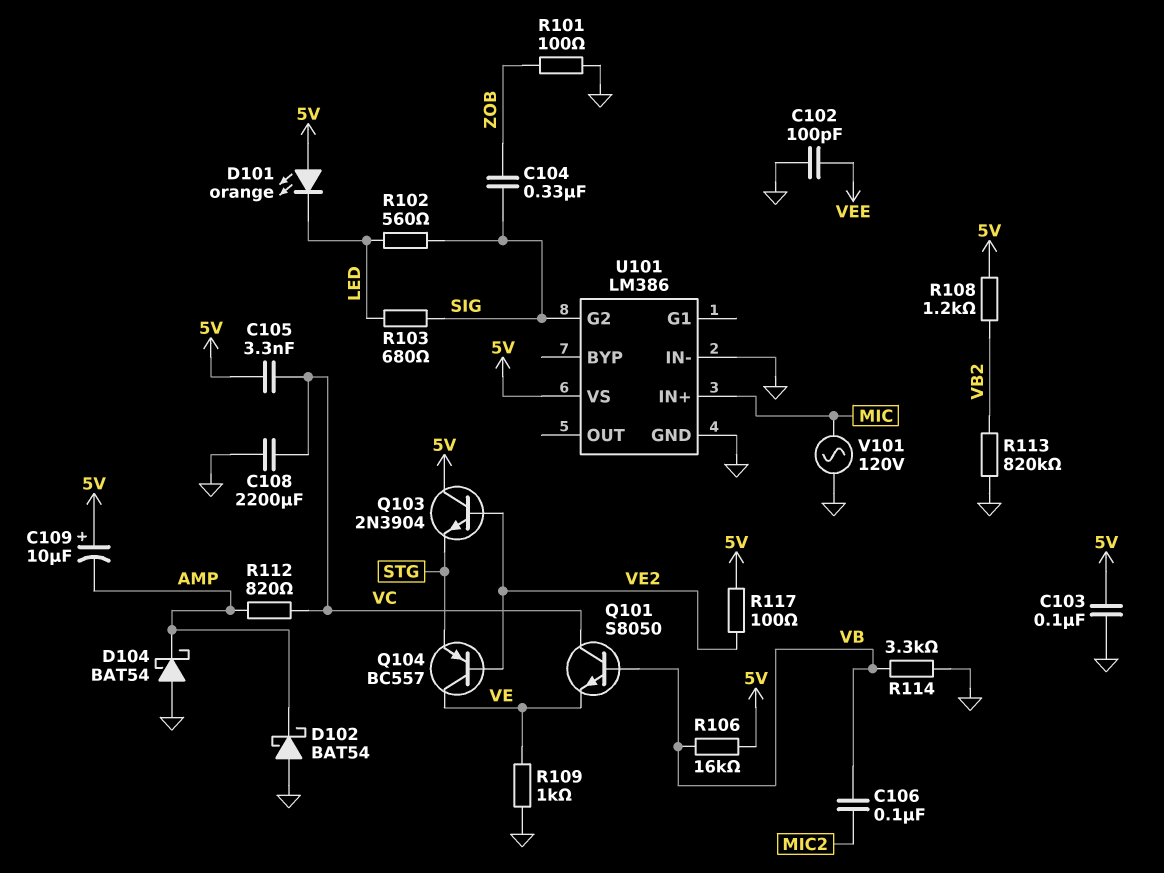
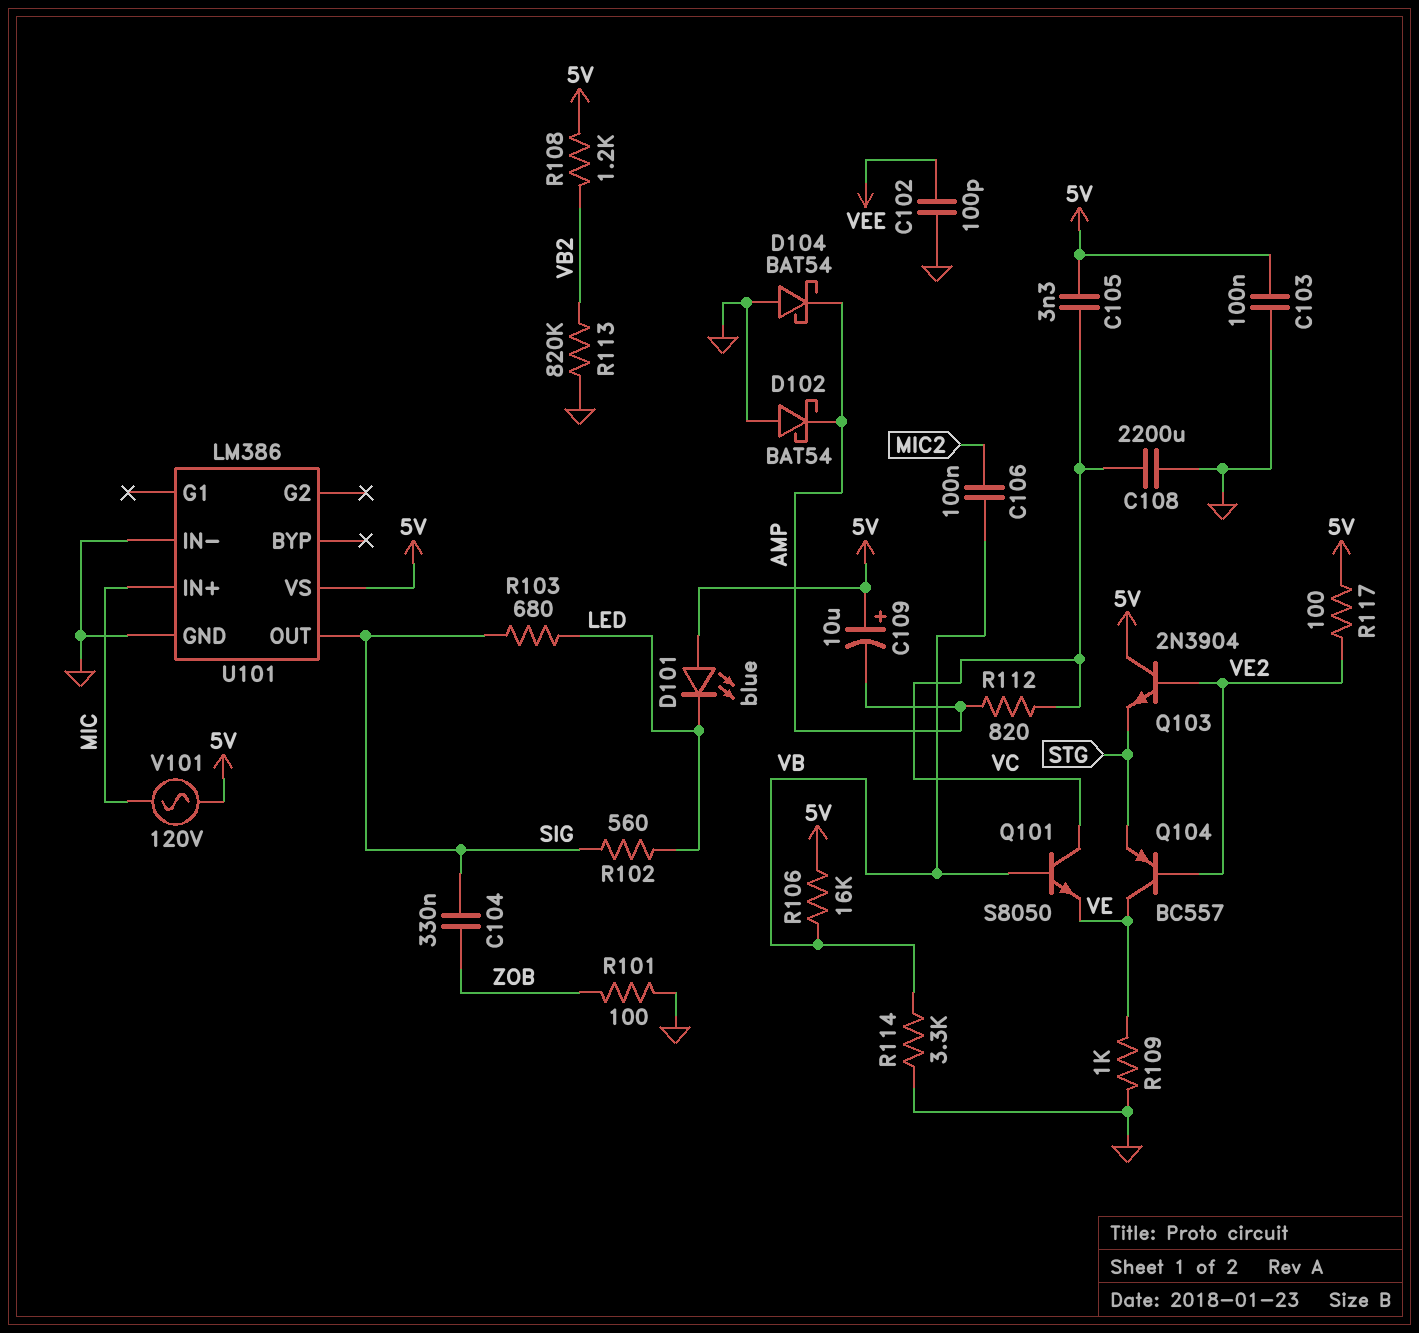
D101: LED orange (A 5V, K LED) -> LED blue (A 5V, K LED)
U101 pin G2: SIG -> none
U101 pin OUT: none -> SIG
V101: AC 120V (GND, MIC) -> AC 120V (5V, MIC)

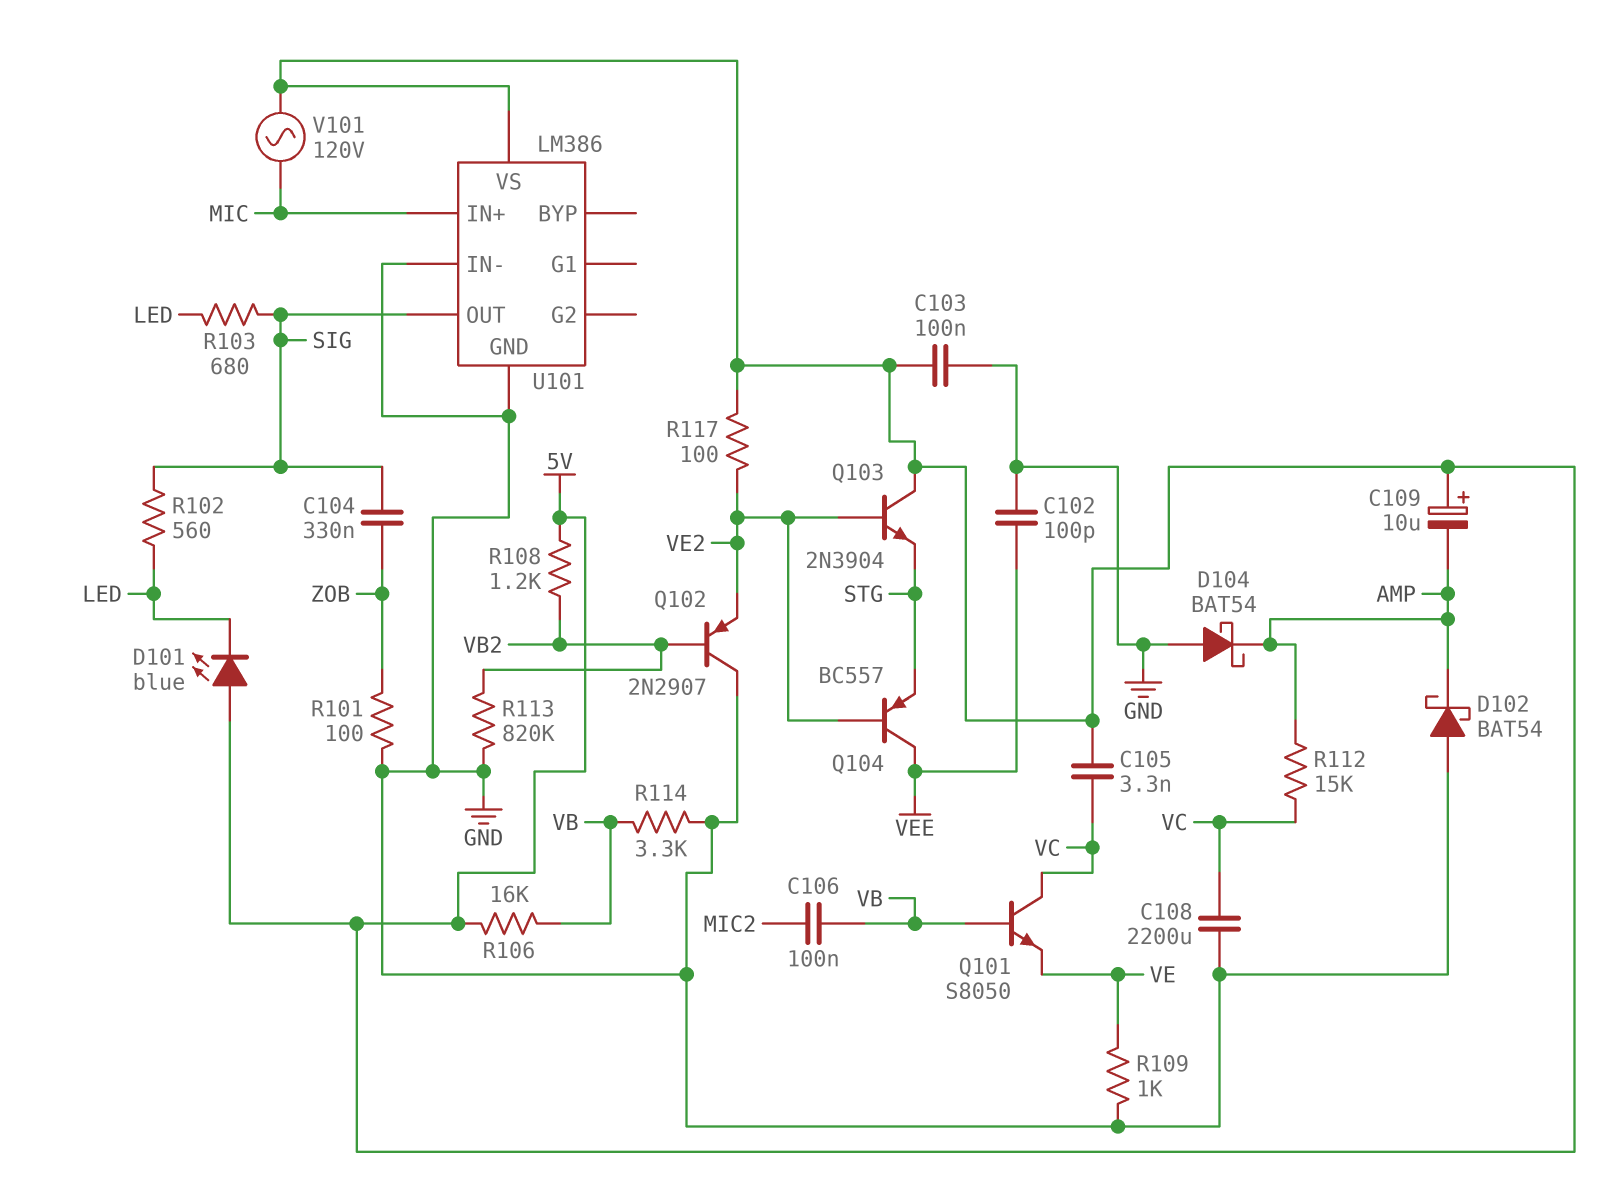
Q102: none -> PNP 2N2907 (B VB2, C GND, E VE2)
Q104: PNP BC557 (B VE2, C VE, E STG) -> PNP BC557 (B VE2, C VEE, E STG)
R112: 820 (AMP, VC) -> 15k (AMP, VC)

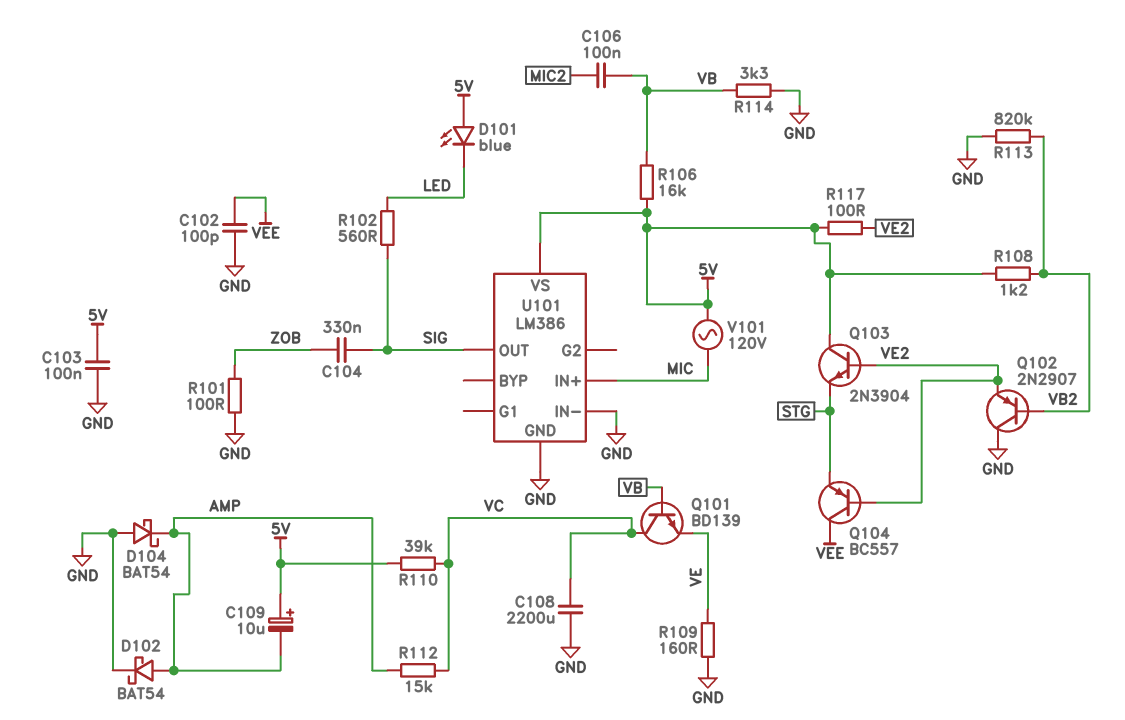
C105: 3.3nF (5V, VC) -> none
D102: schottky BAT54 (A GND, K AMP) -> schottky BAT54 (A AMP, K GND)
Q101: NPN S8050 (B VB, C VC, E VE) -> NPN BD139 (B VB, C VC, E VE)
R103: 680 (LED, SIG) -> none
R109: 1k (GND, VE) -> 160 (GND, VE)
R110: none -> 39k (5V, VC)

